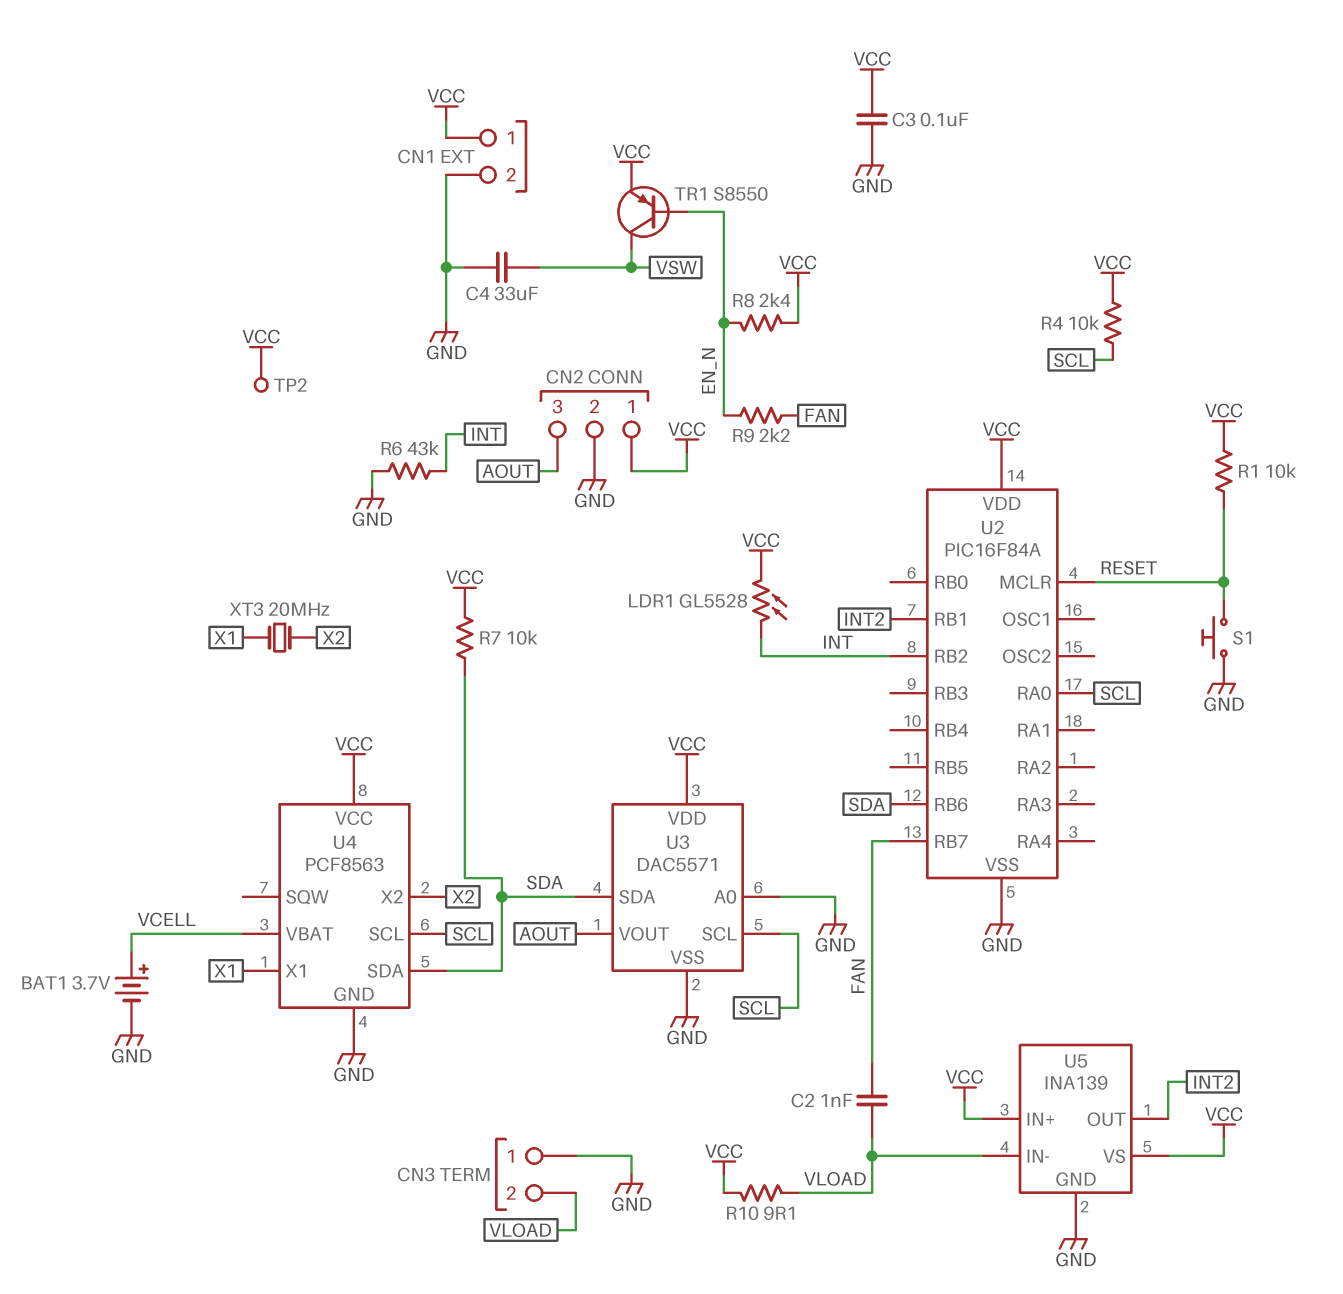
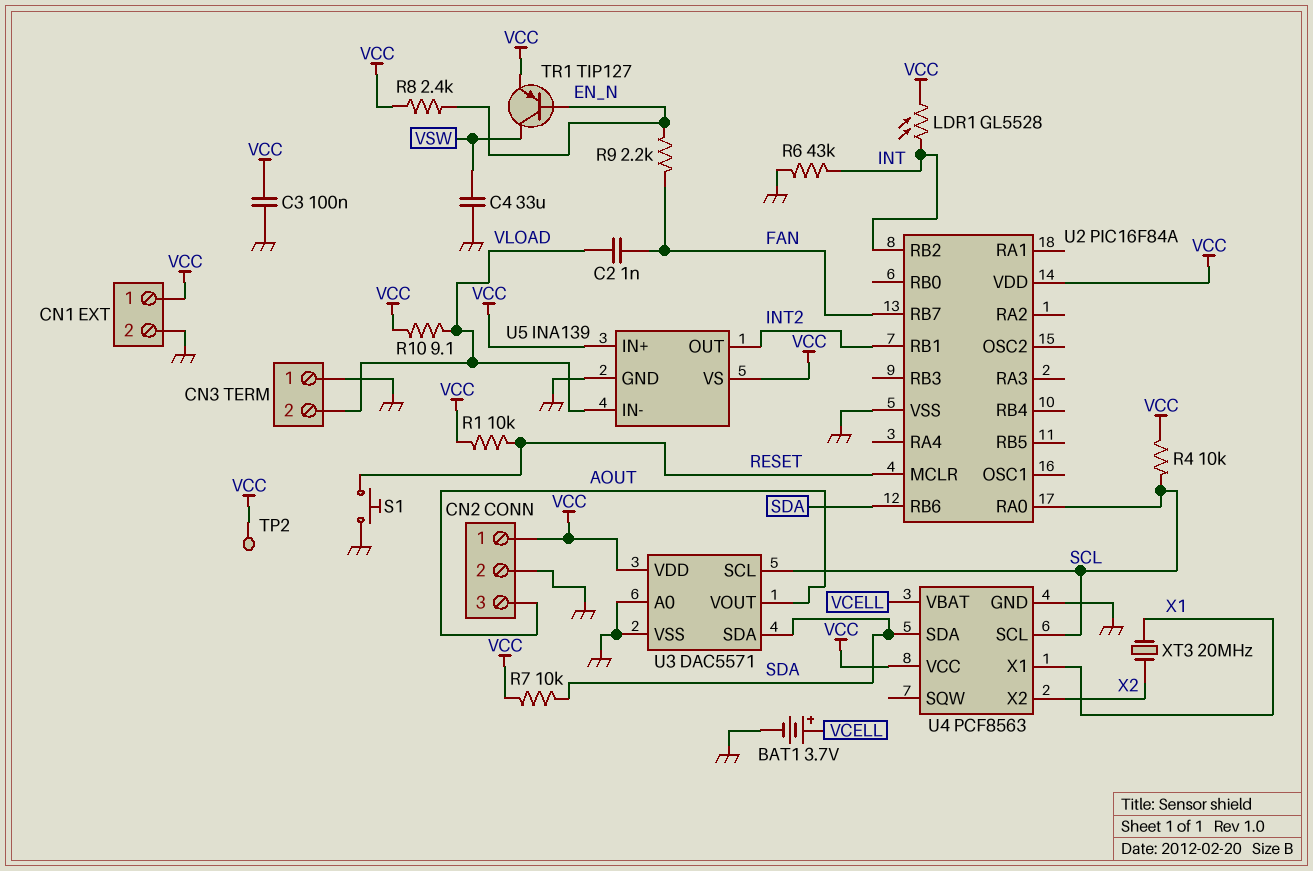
TR1: PNP S8550 (B EN_N, C VSW, E VCC) -> PNP TIP127 (B EN_N, C VSW, E VCC)

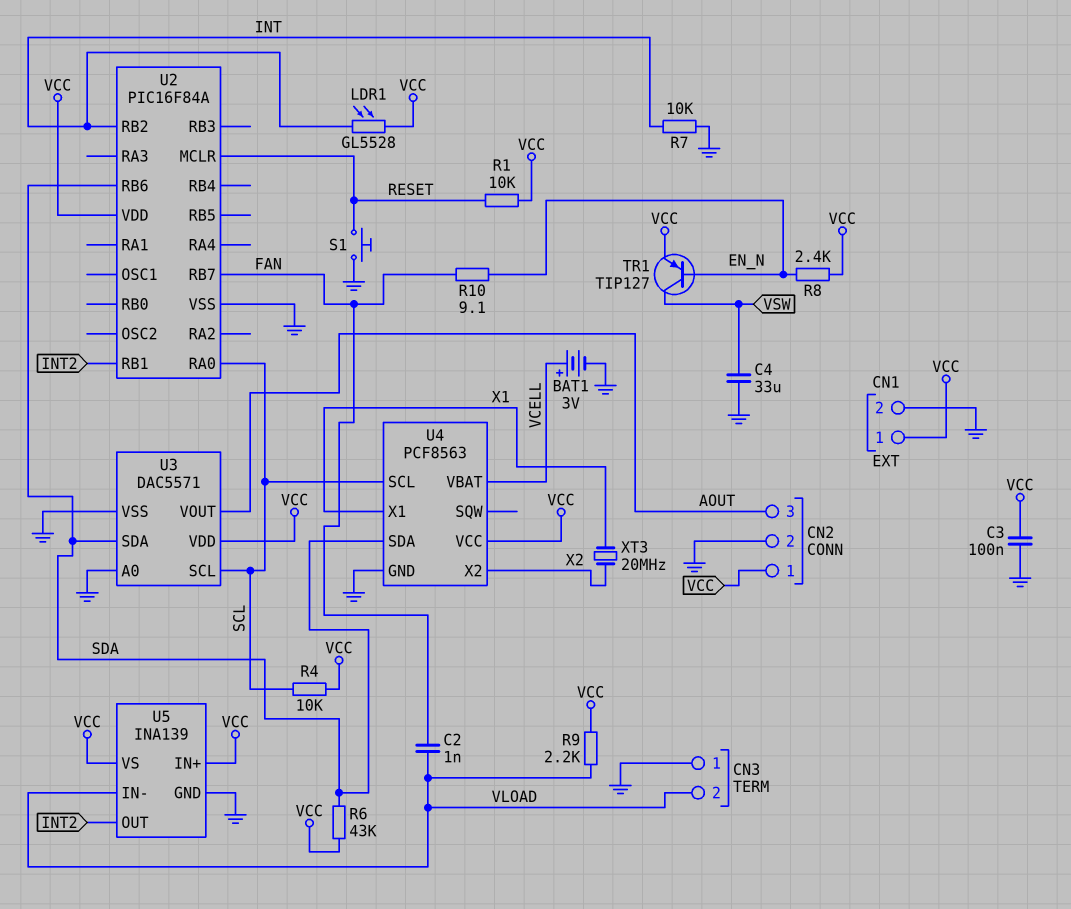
BAT1: 3.7V (plus VCELL, minus GND) -> 3V (plus VCELL, minus GND)
R6: 43k (GND, INT) -> 43k (SDA, VCC)
R7: 10k (SDA, VCC) -> 10k (GND, INT)
R9: 2.2k (EN_N, FAN) -> 2.2k (VCC, VLOAD)
R10: 9.1 (VCC, VLOAD) -> 9.1 (EN_N, FAN)
TP2: test point (VCC) -> none

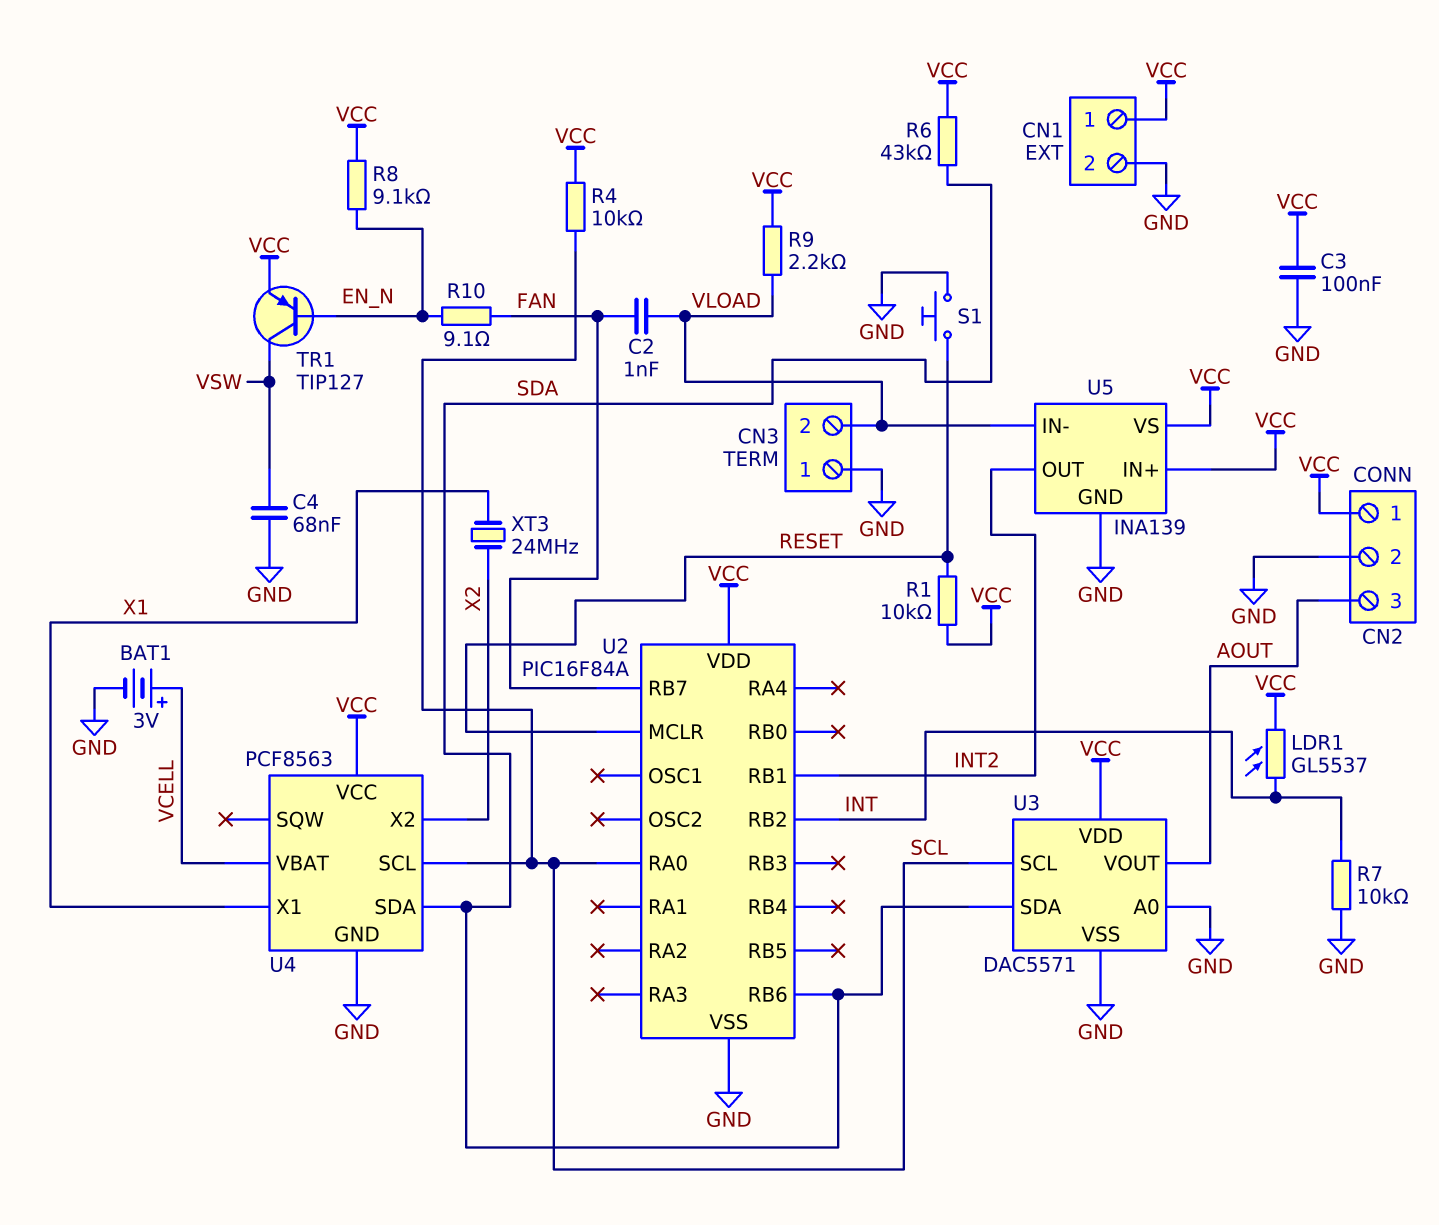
C4: 33uF (GND, VSW) -> 68nF (GND, VSW)
LDR1: GL5528 (INT, VCC) -> GL5537 (INT, VCC)
R8: 2.4k (EN_N, VCC) -> 9.1k (EN_N, VCC)
XT3: 20MHz (X1, X2) -> 24MHz (X1, X2)

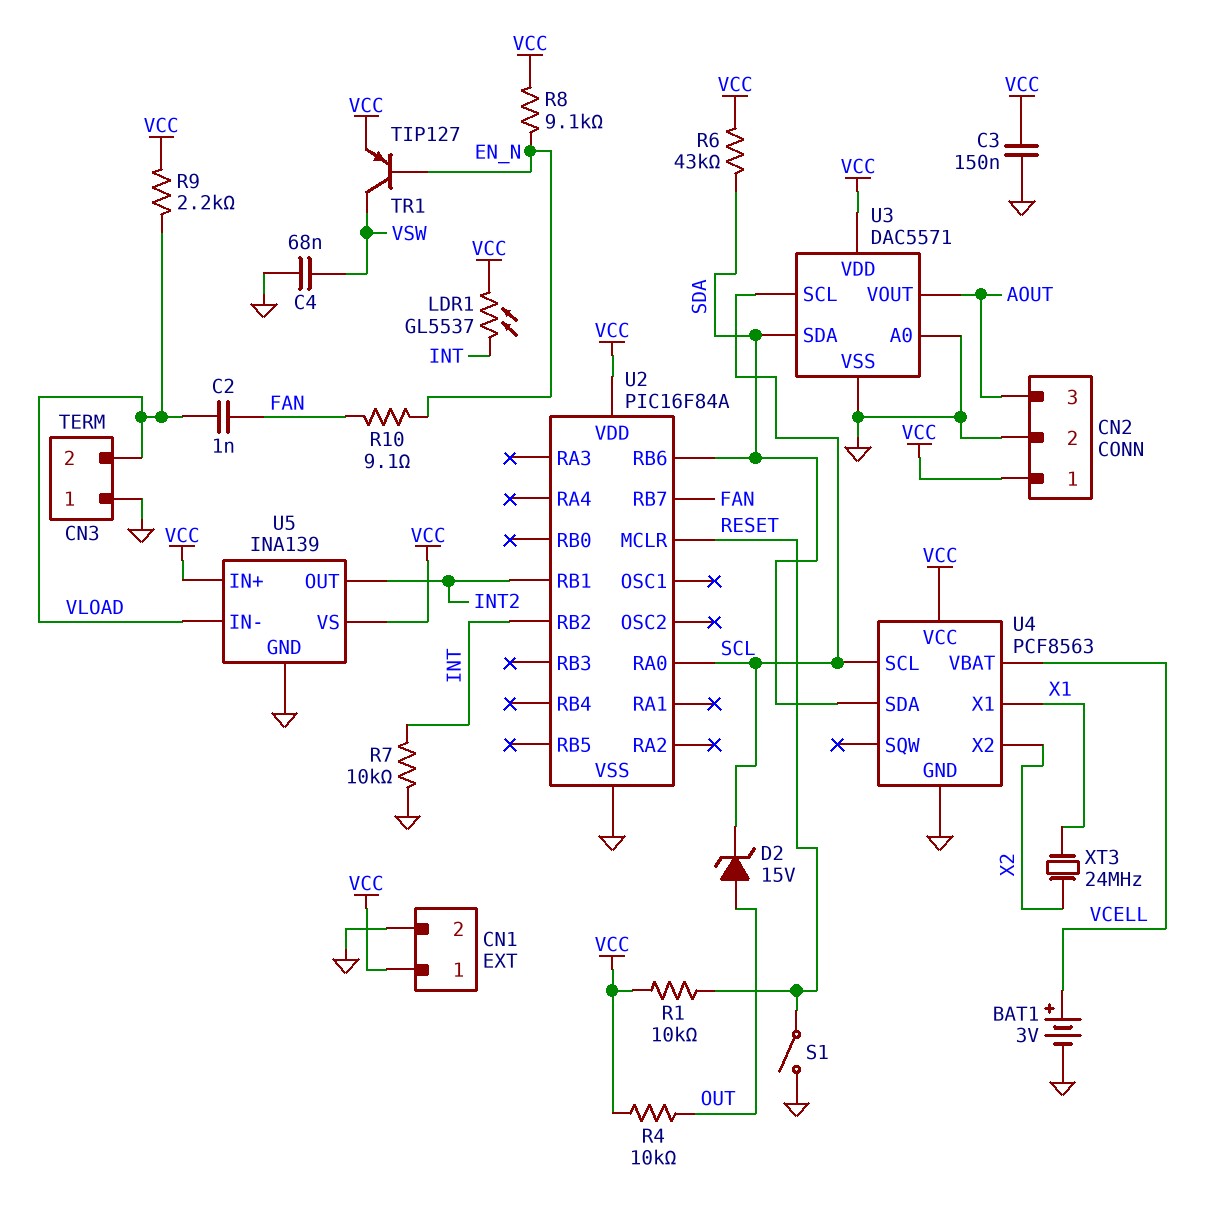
C3: 100nF (GND, VCC) -> 150nF (GND, VCC)
D2: none -> zener 15V (A OUT, K SCL)
R4: 10k (SCL, VCC) -> 10k (OUT, VCC)
S1: button (GND, RESET) -> switch (GND, RESET)

